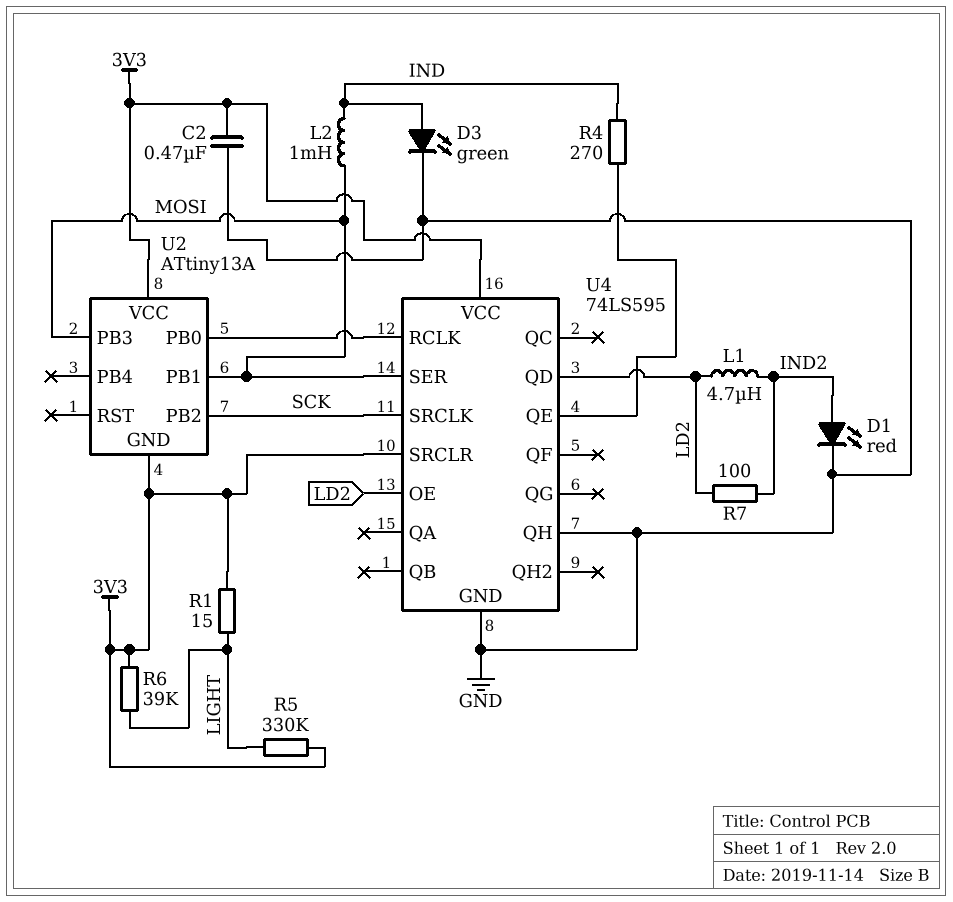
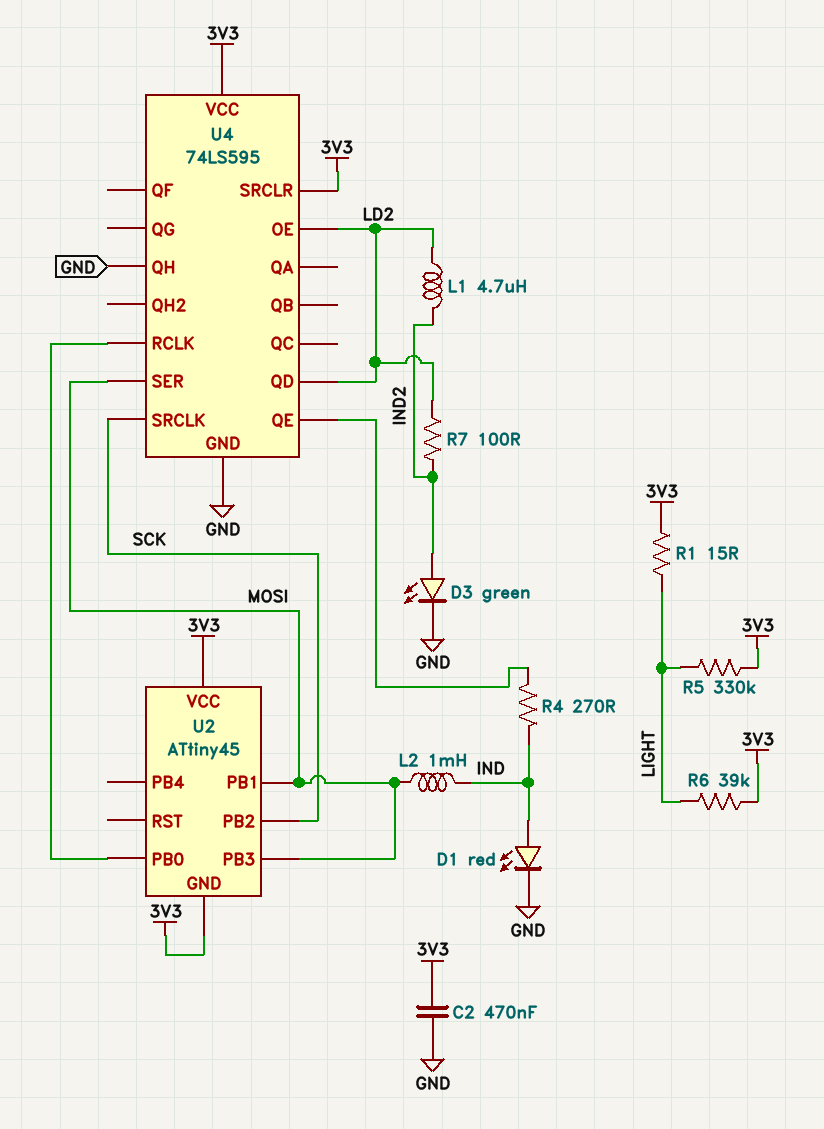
D1: LED red (A IND2, K GND) -> LED red (A IND, K GND)
D3: LED green (A IND, K GND) -> LED green (A IND2, K GND)
U2: ATtiny13A -> ATtiny45

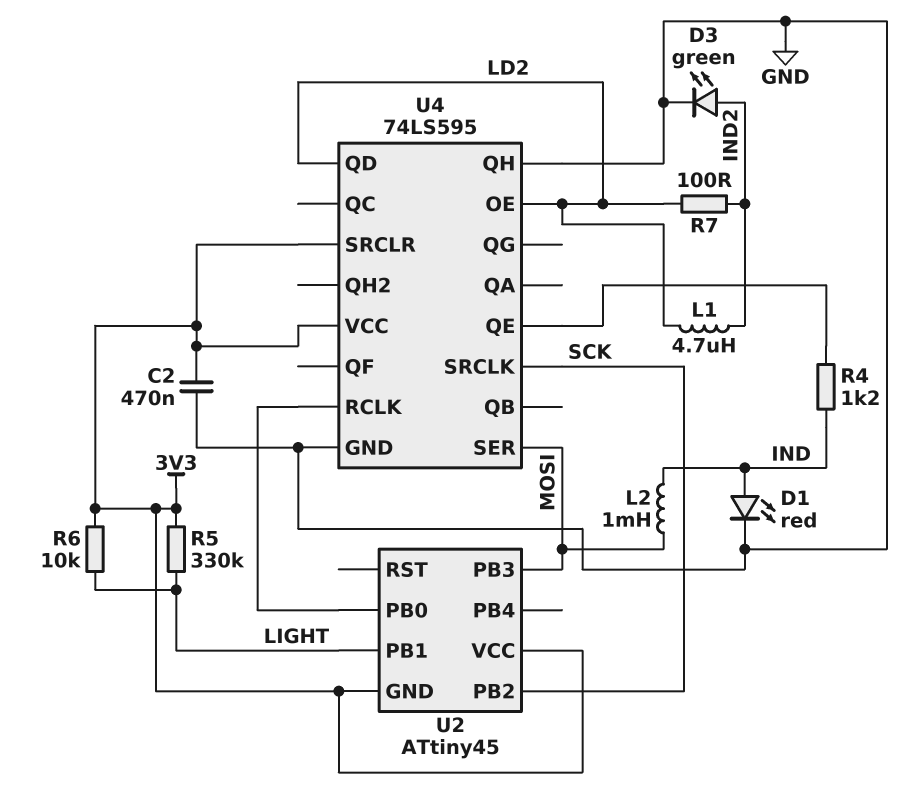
R1: 15 (3V3, LIGHT) -> none
R4: 270 (IND, U4/QE) -> 1.2k (IND, U4/QE)
R6: 39k (3V3, LIGHT) -> 10k (3V3, LIGHT)
U2 pin PB1: MOSI -> LIGHT

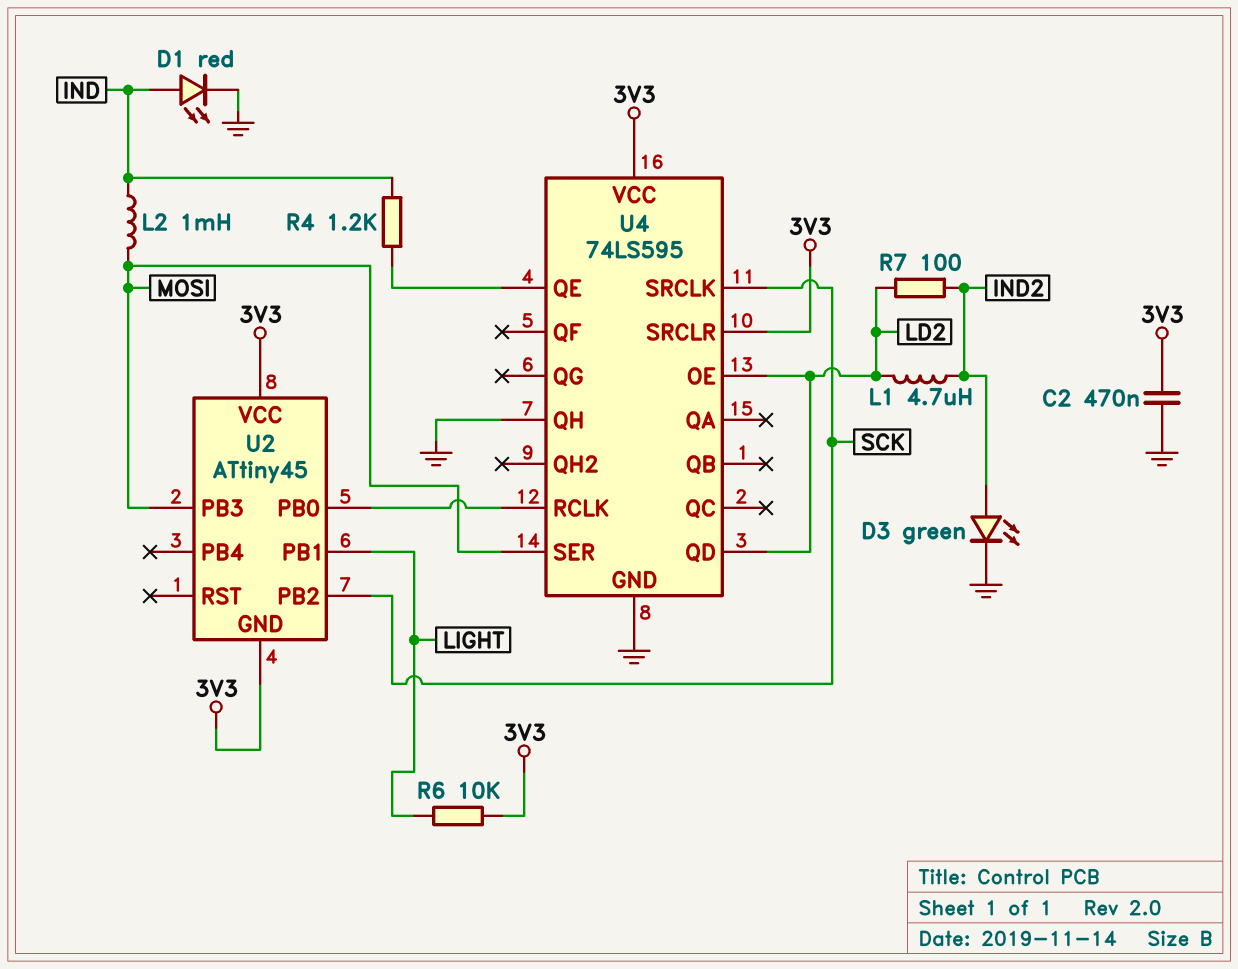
R5: 330k (3V3, LIGHT) -> none

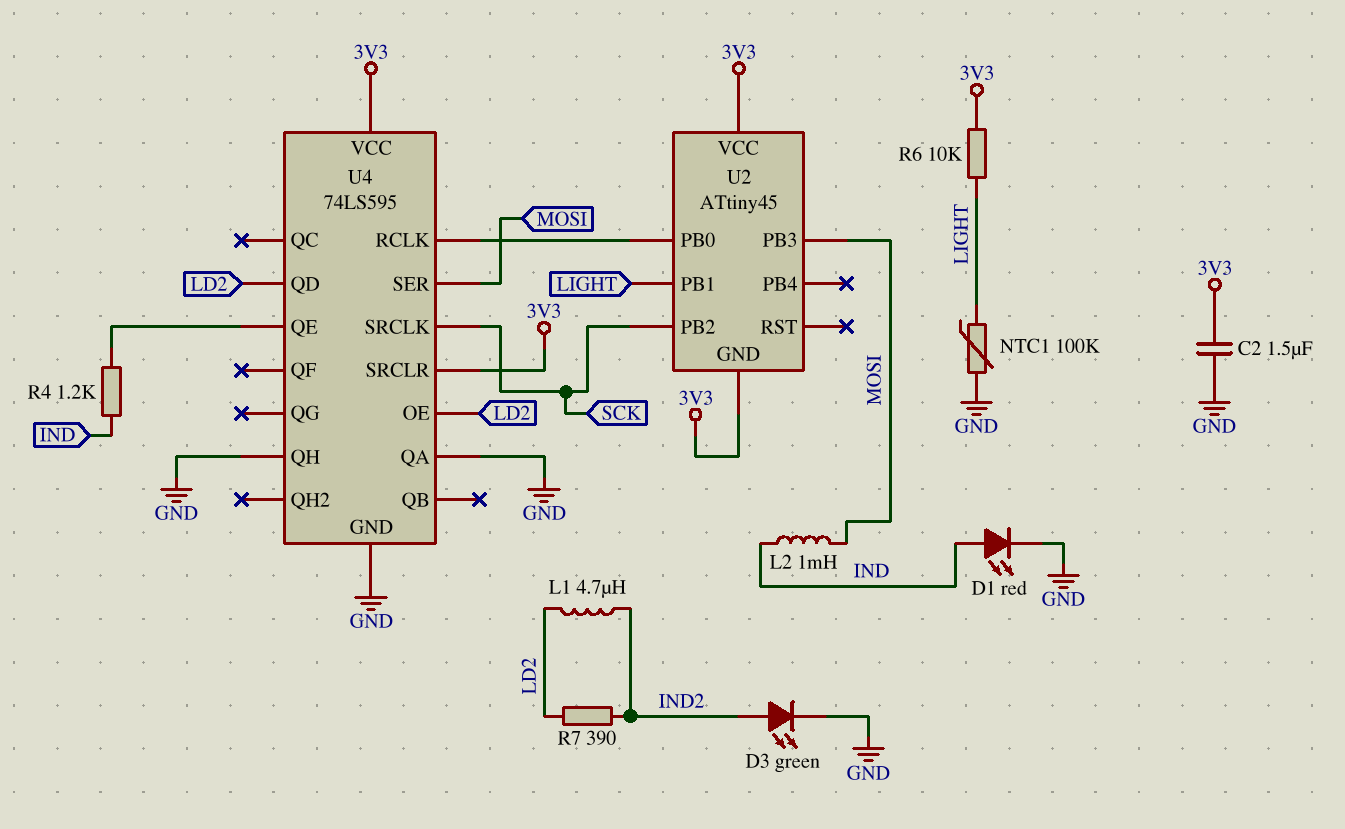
C2: 470nF (3V3, GND) -> 1.5uF (3V3, GND)
NTC1: none -> 100k (GND, LIGHT)
R7: 100 (IND2, LD2) -> 390 (IND2, LD2)
U4 pin QA: none -> GND

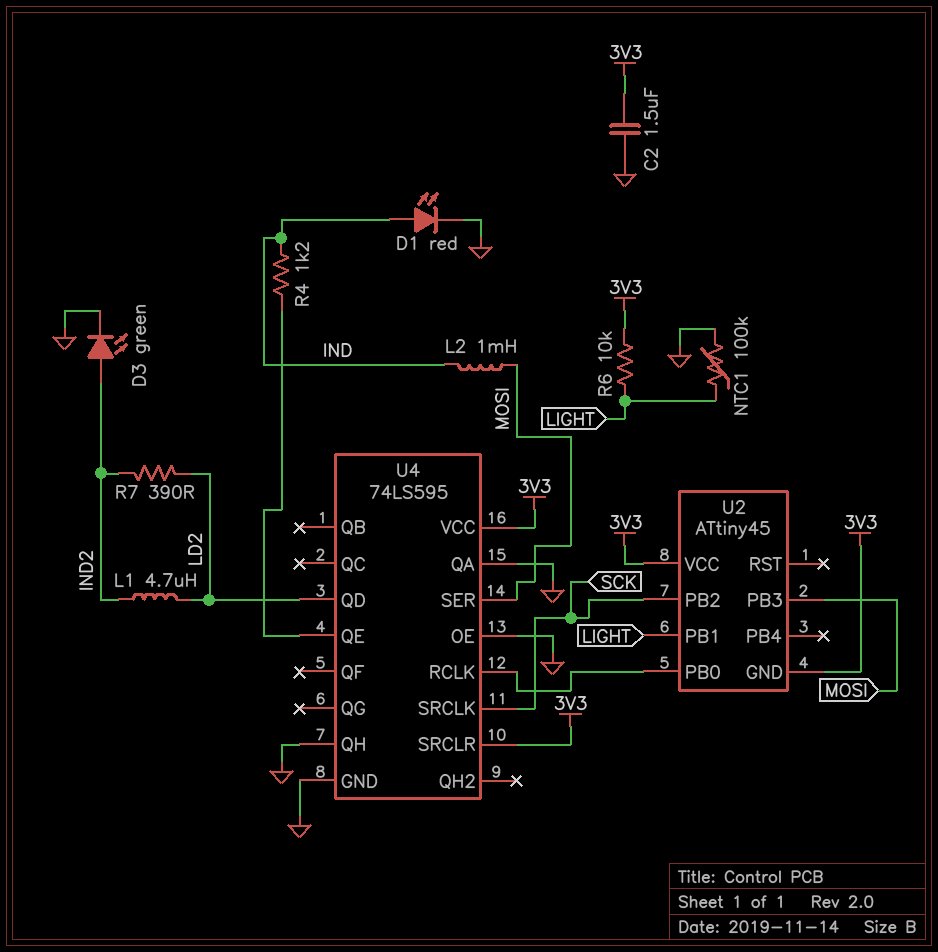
U4 pin OE: LD2 -> GND

